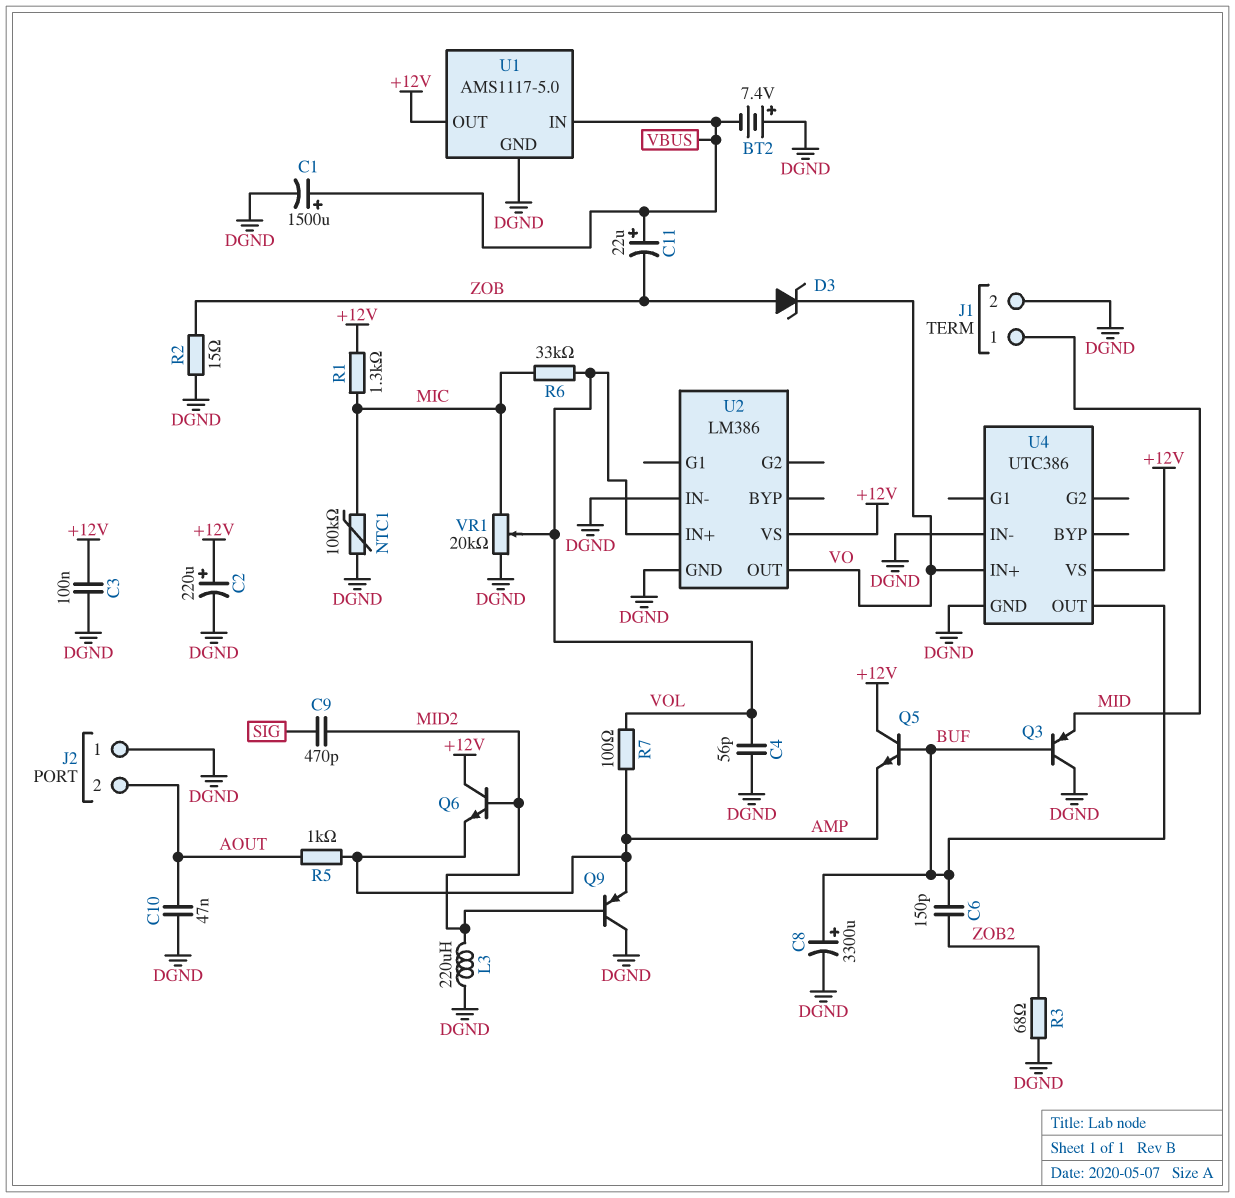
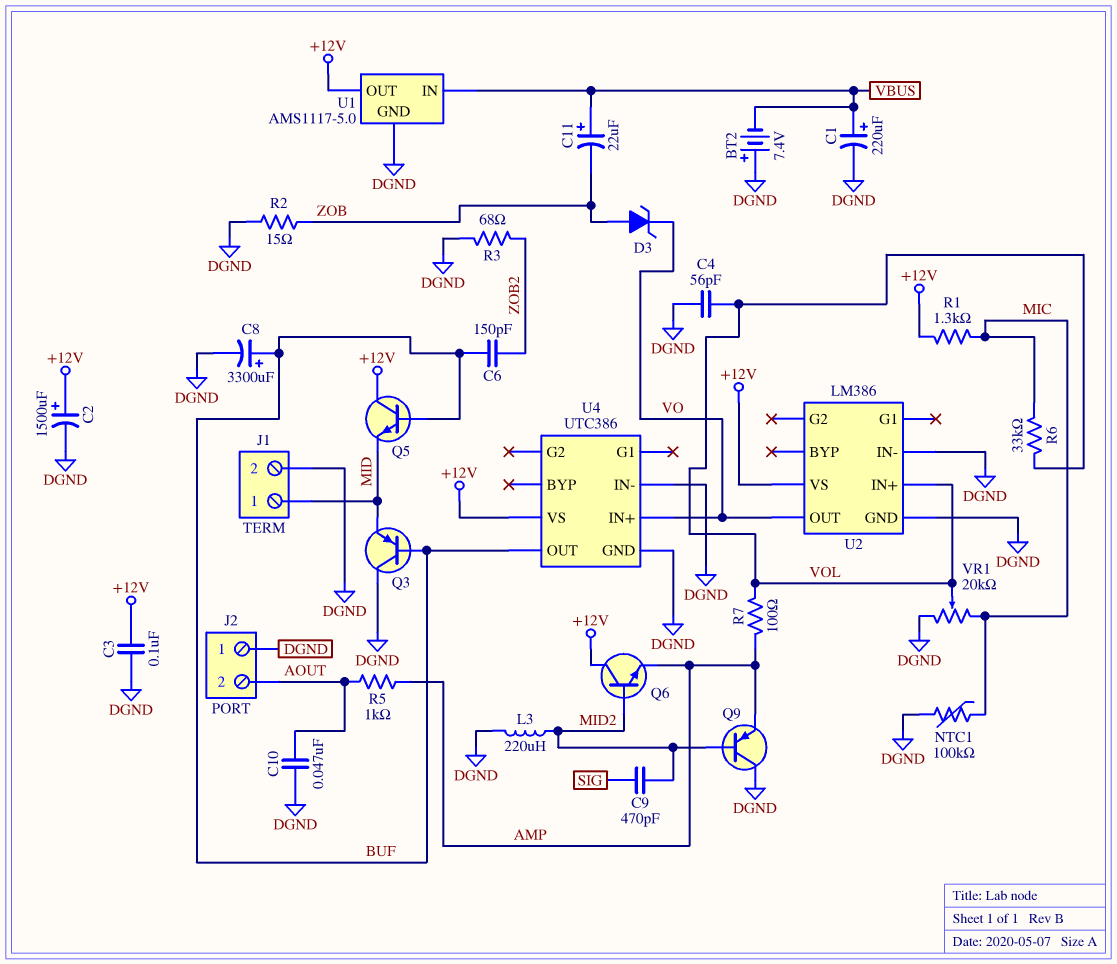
C1: 1500uF (plus VBUS, minus DGND) -> 220uF (plus VBUS, minus DGND)
C2: 220uF (plus +12V, minus DGND) -> 1500uF (plus +12V, minus DGND)
Q5: NPN (B BUF, C +12V, E AMP) -> NPN (B BUF, C +12V, E MID)

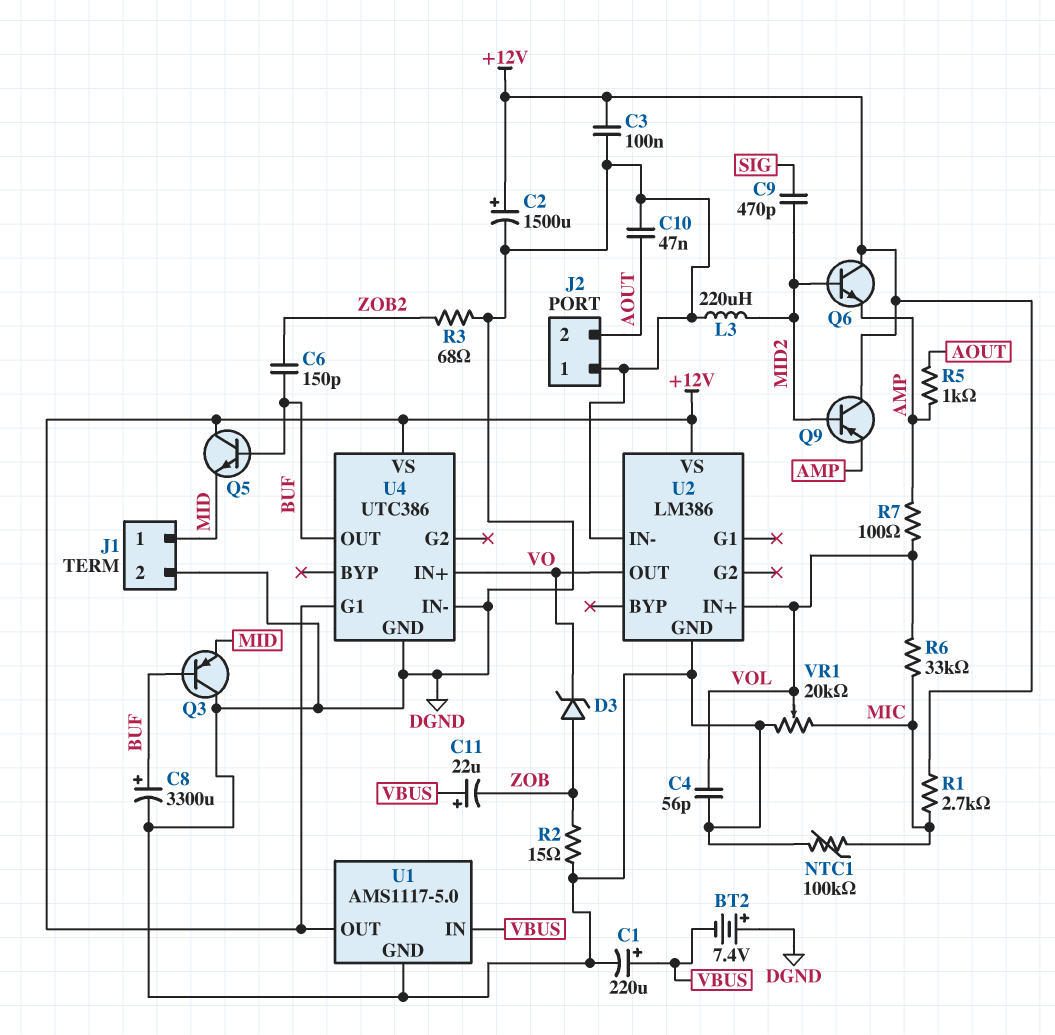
Q9: PNP (B MID2, C DGND, E AMP) -> PNP (B MID2, C +12V, E AMP)
R1: 1.3k (+12V, MIC) -> 2.7k (+12V, MIC)
U4 pin G1: none -> +12V

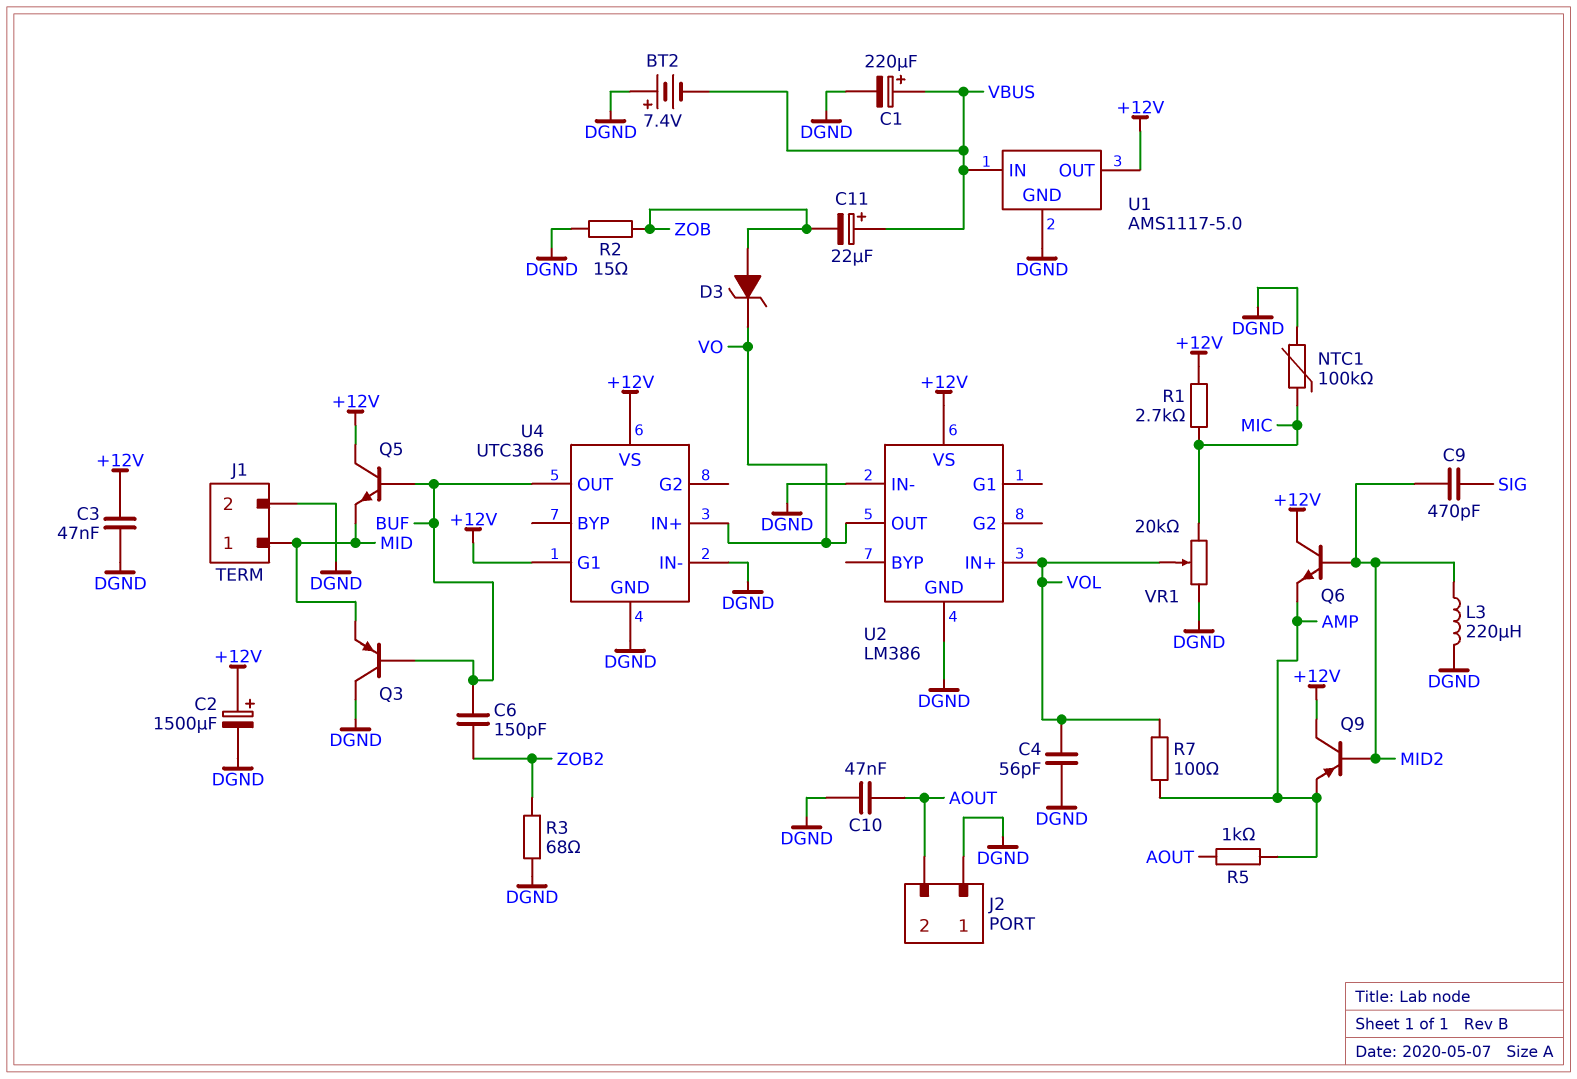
C3: 100nF (+12V, DGND) -> 47nF (+12V, DGND)
C8: 3300uF (plus BUF, minus DGND) -> none
R6: 33k (MIC, VOL) -> none

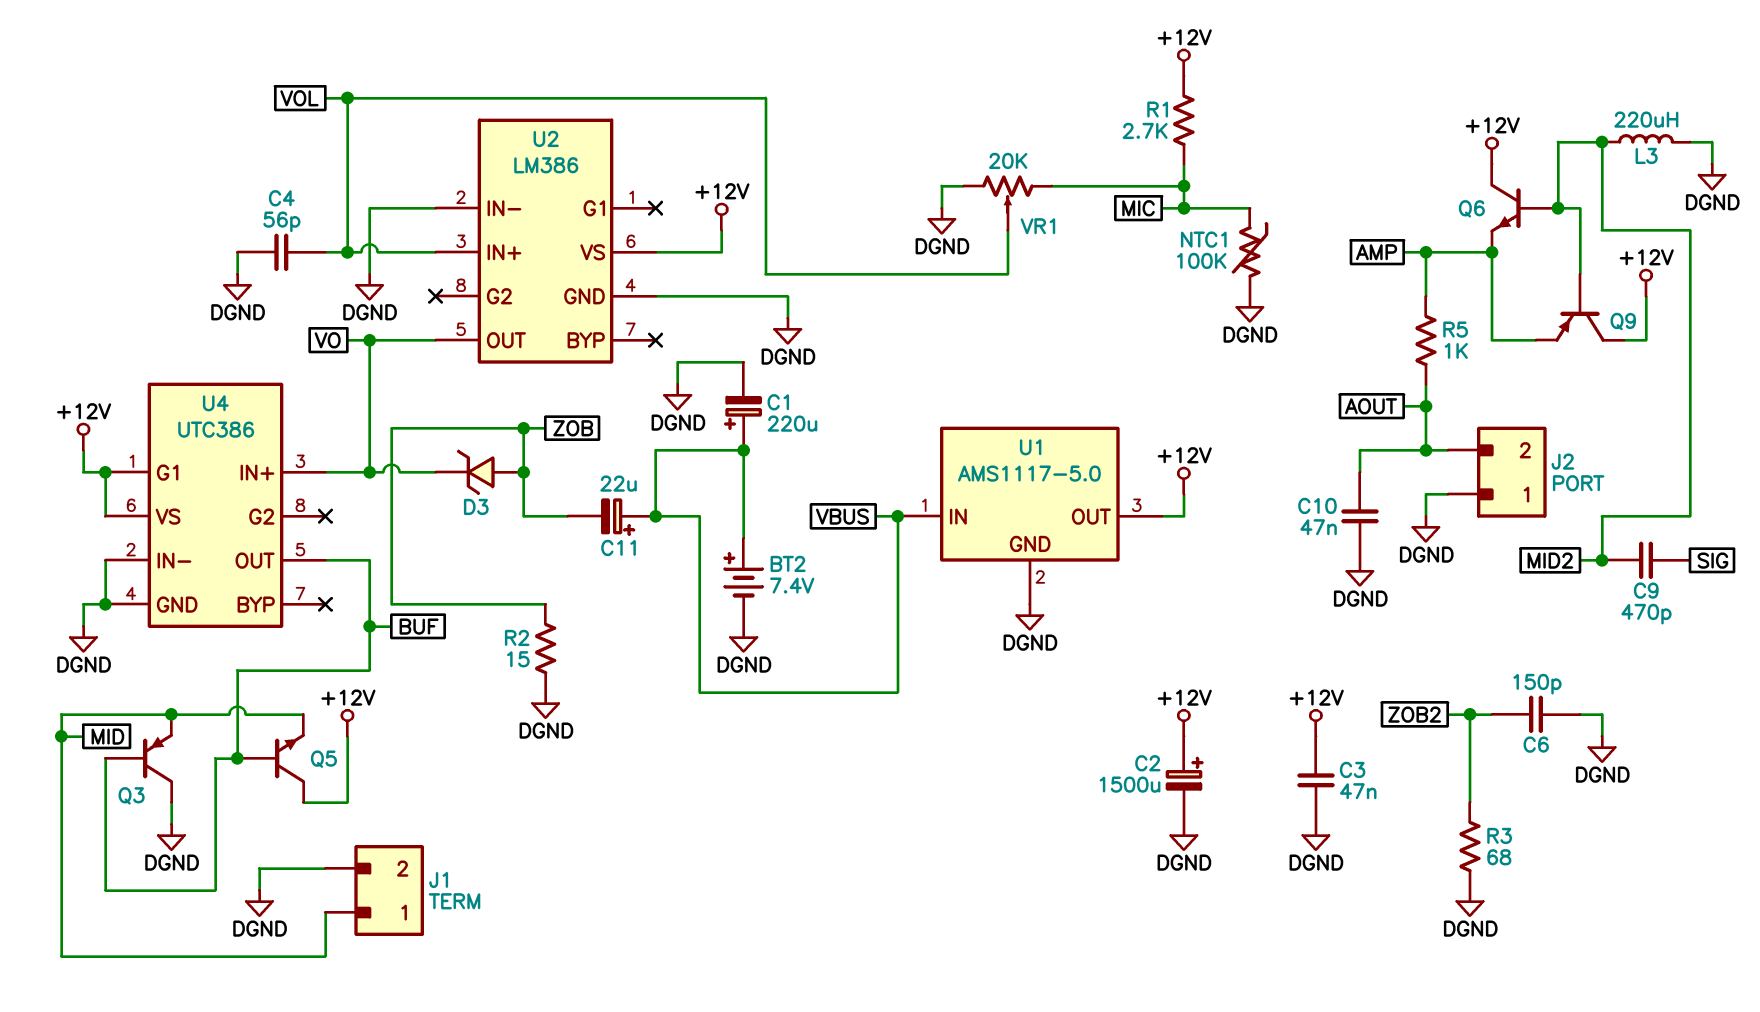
BT2: 7.4V (plus DGND, minus VBUS) -> 7.4V (plus VBUS, minus DGND)
C6: 150pF (BUF, ZOB2) -> 150pF (DGND, ZOB2)
R7: 100 (AMP, VOL) -> none

